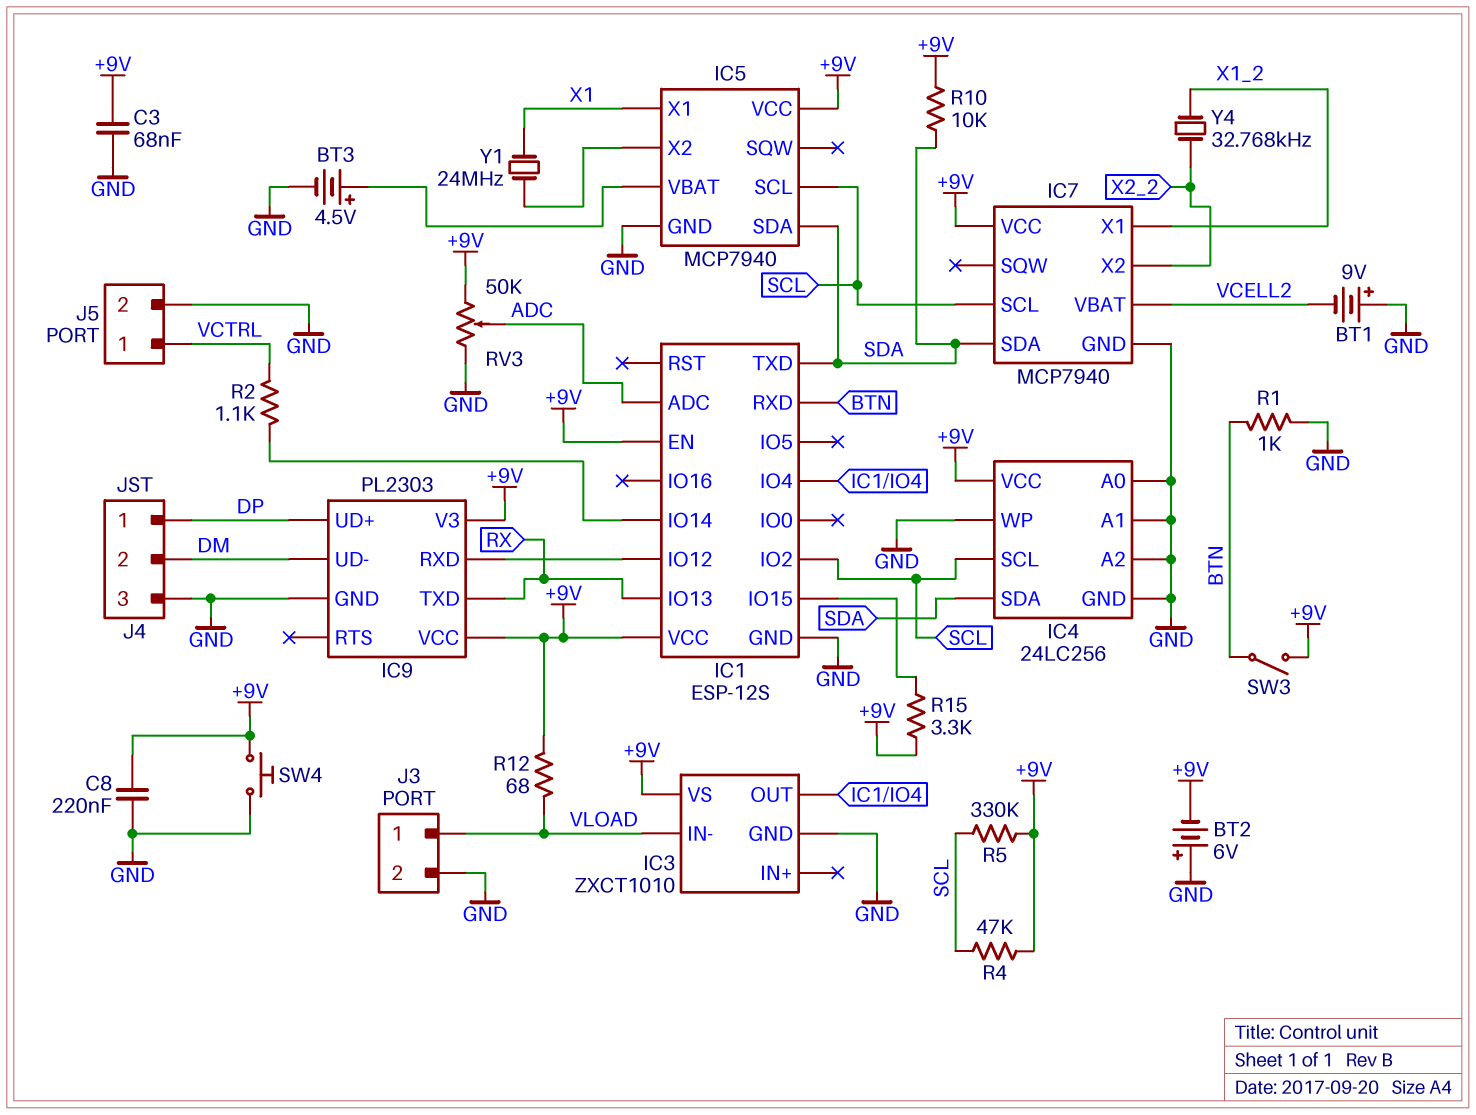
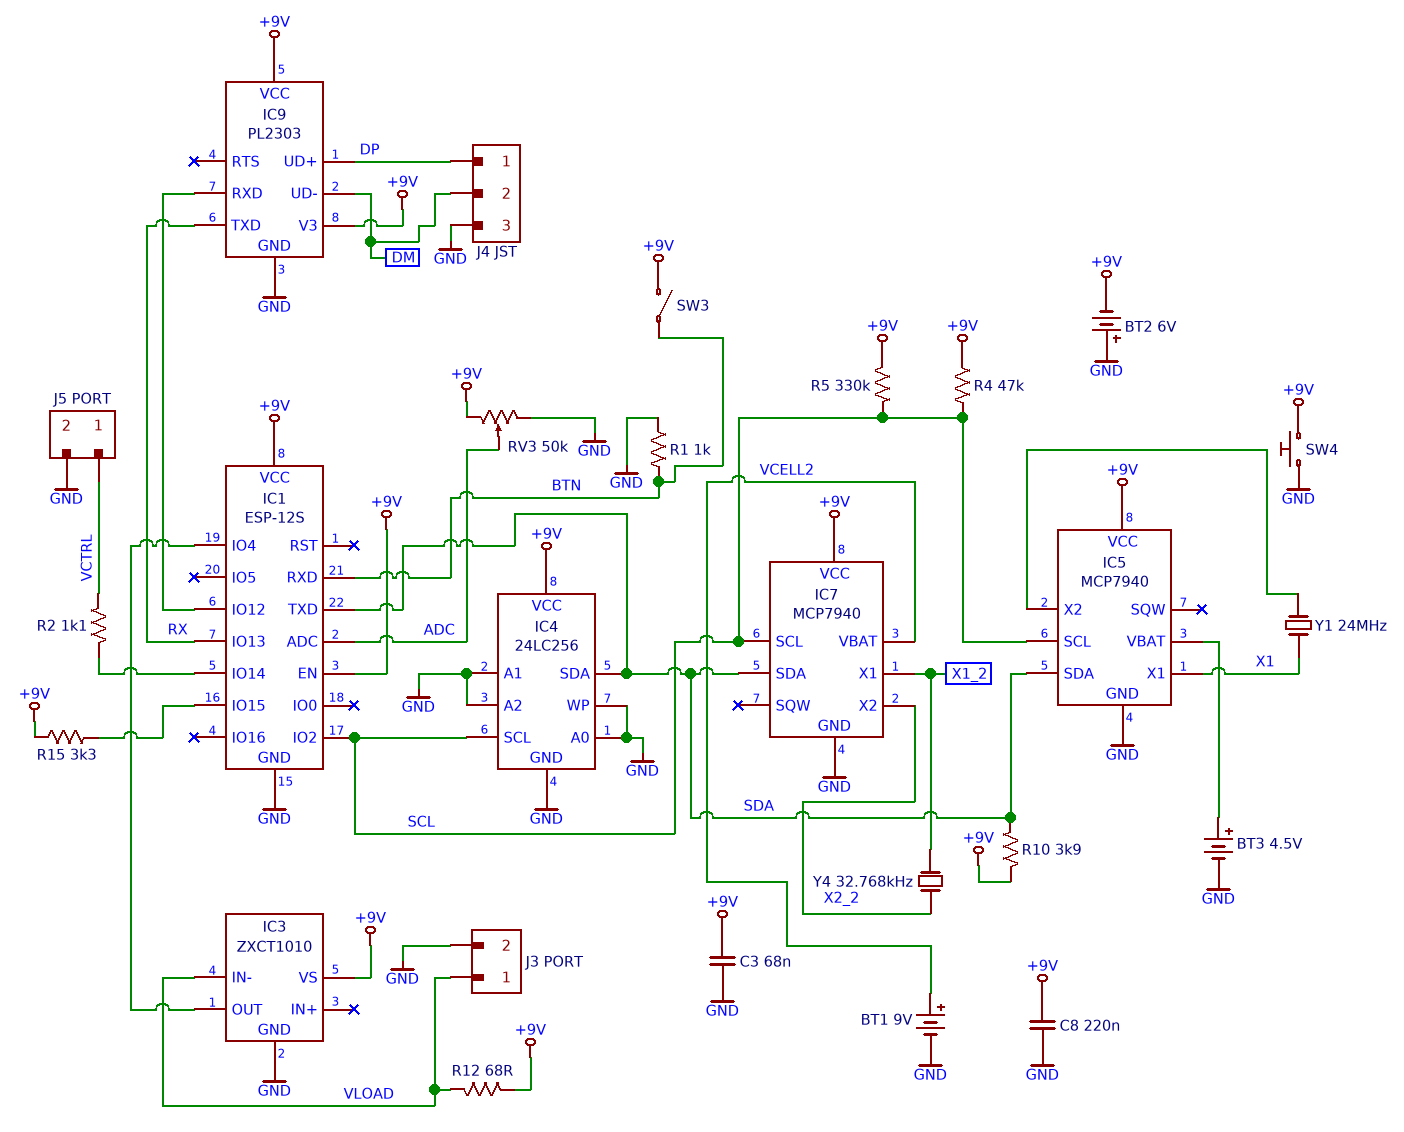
BT1: 9V (plus GND, minus VCELL2) -> 9V (plus VCELL2, minus GND)
R10: 10k (+9V, SDA) -> 3.9k (+9V, SDA)

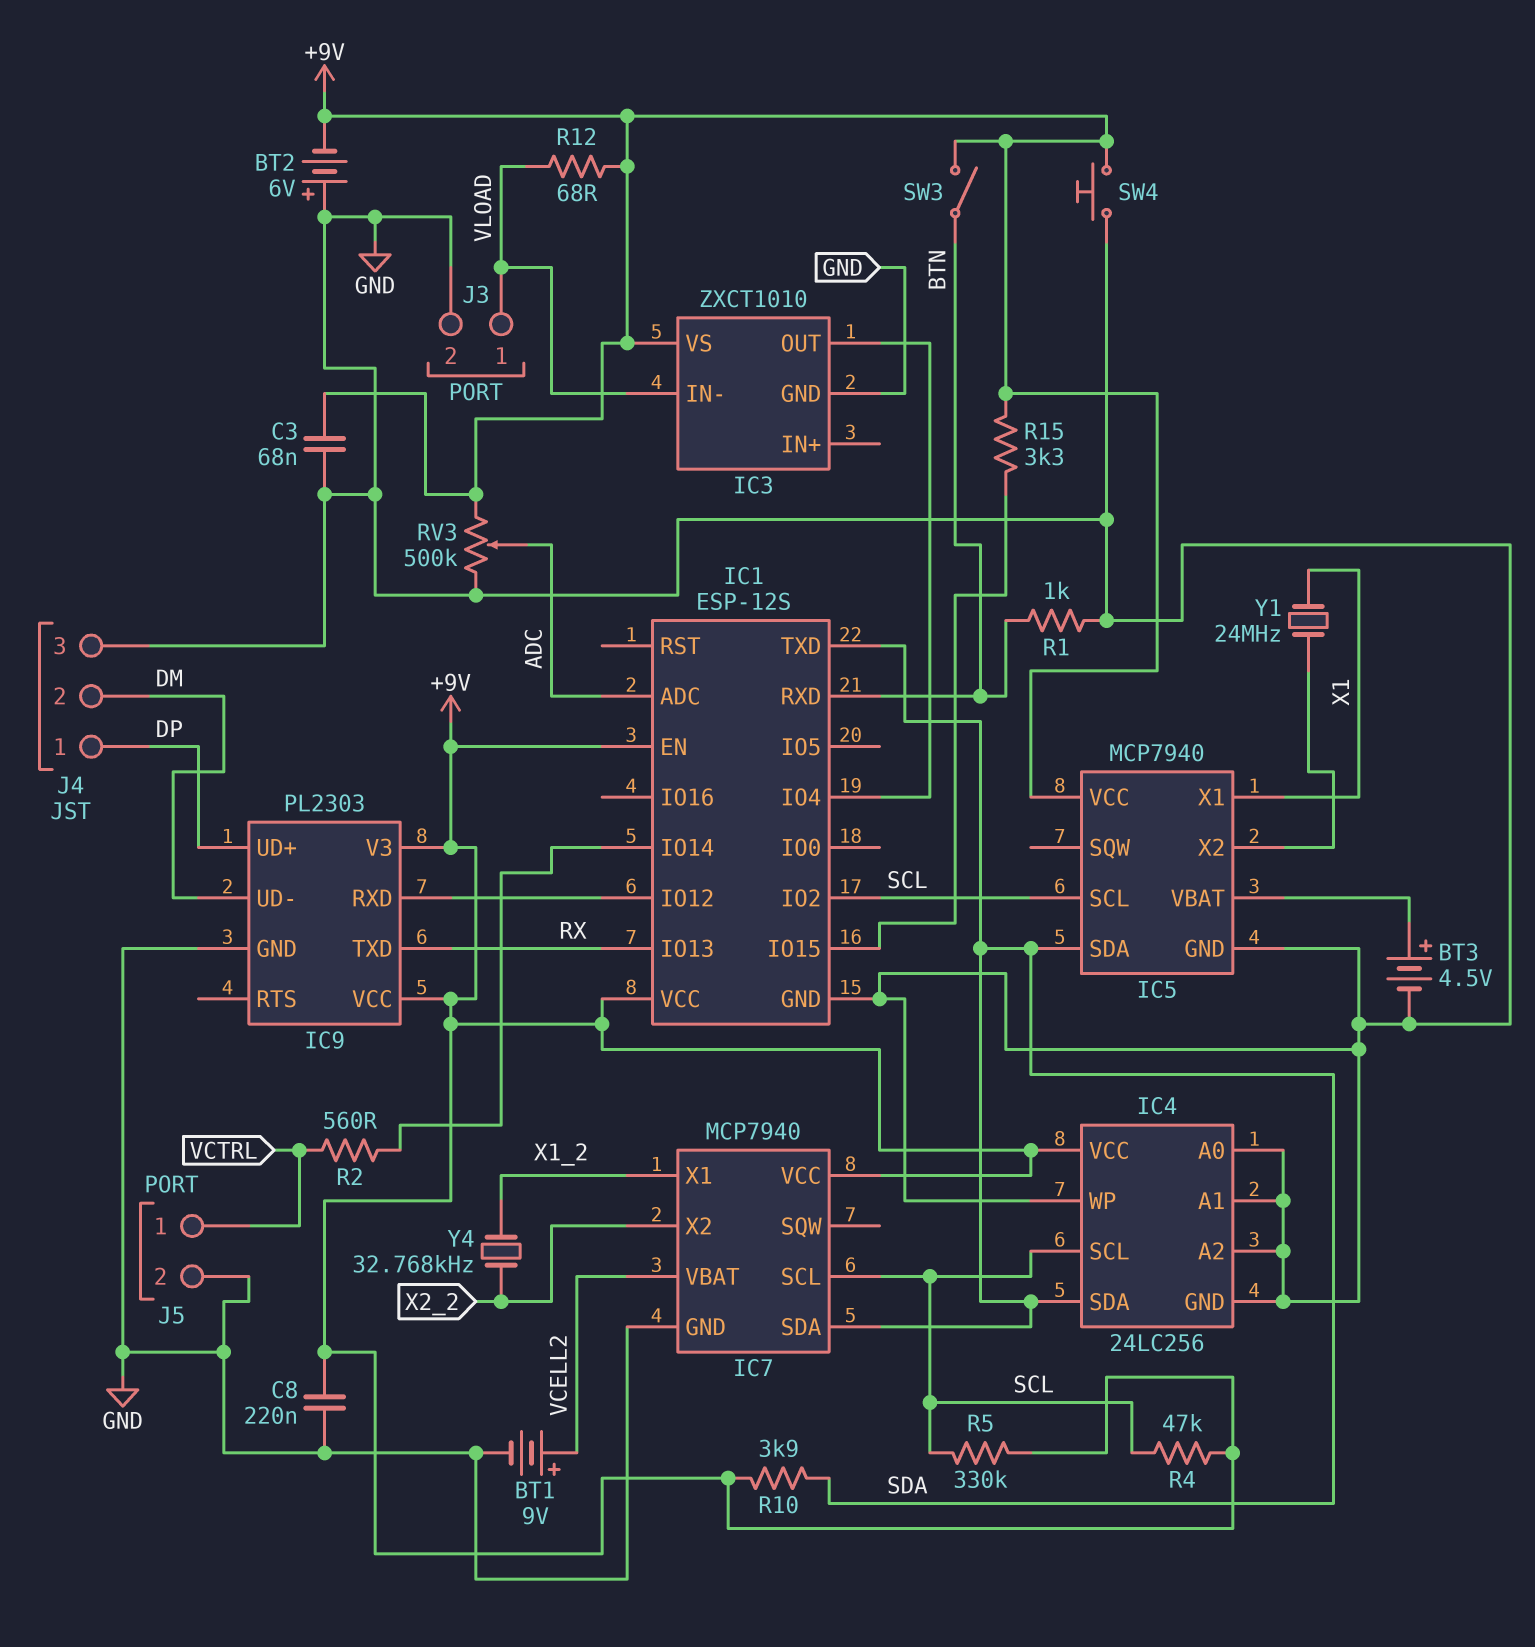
R2: 1.1k (IC1/IO14, VCTRL) -> 560 (IC1/IO14, VCTRL)
RV3: 50k (+9V, GND, wiper ADC) -> 500k (+9V, GND, wiper ADC)

